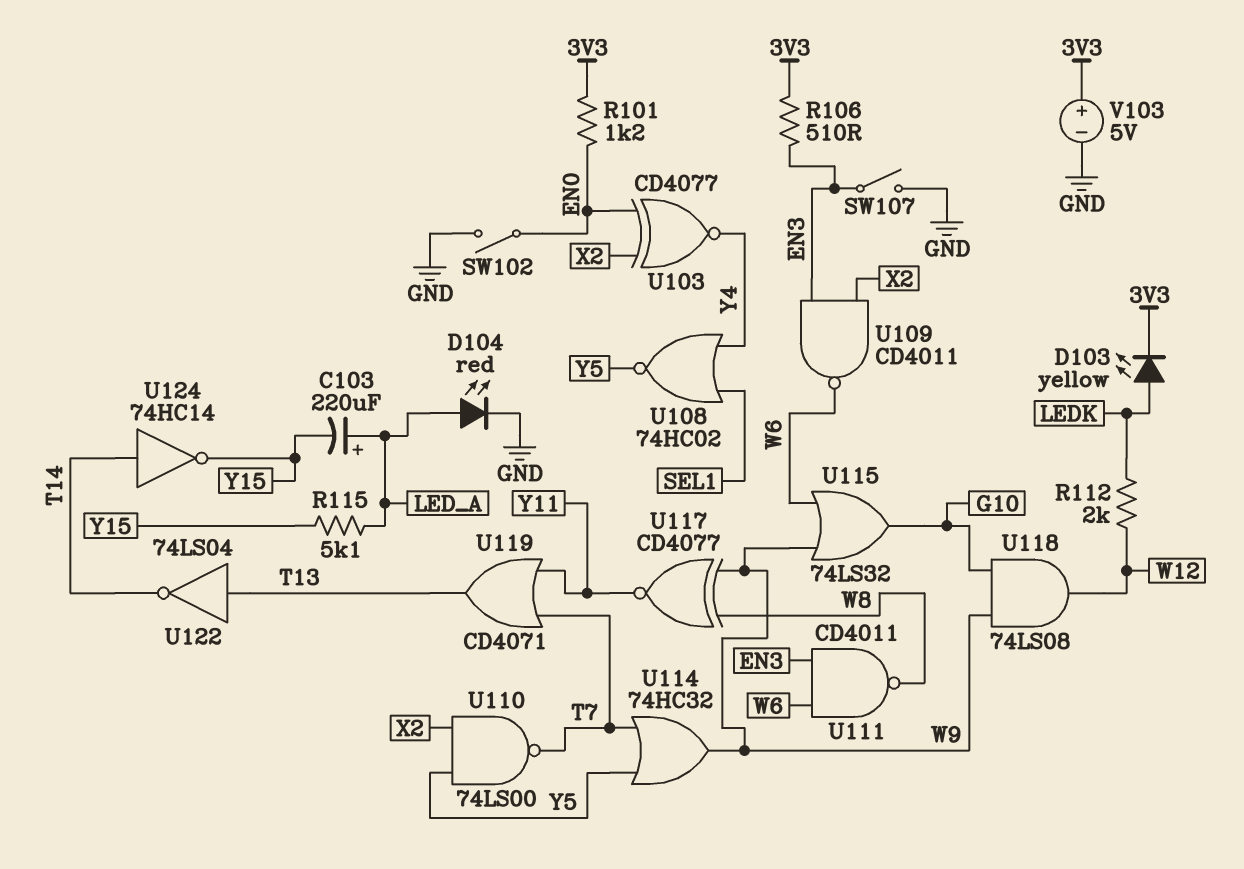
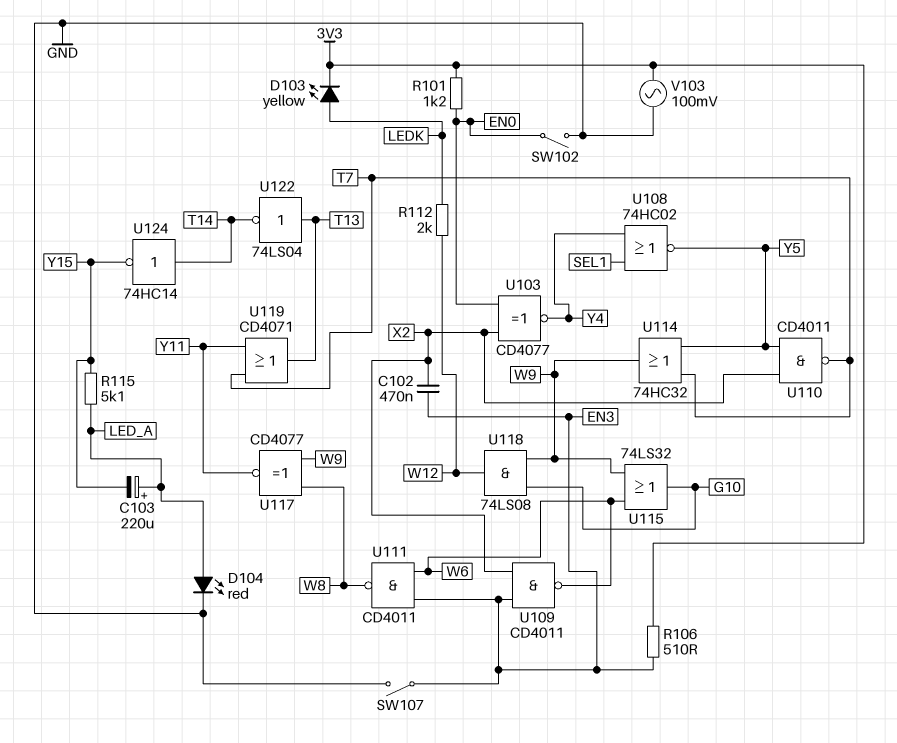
C102: none -> 470nF (EN3, X2)
U110: NAND 74LS00 (in X2, in Y5, out T7) -> NAND CD4011 (in X2, in Y5, out T7)
V103: 5V (plus 3V3, minus GND) -> AC 100mV (3V3, GND)

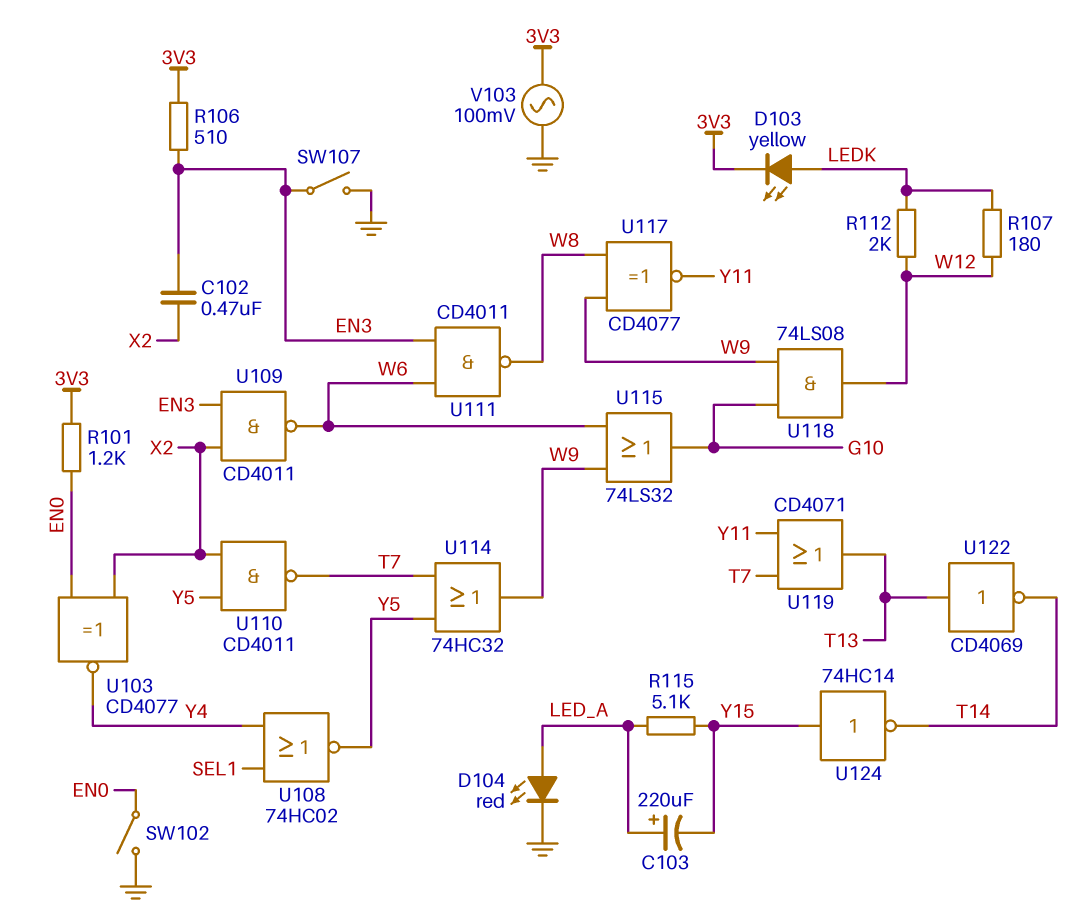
R107: none -> 180 (LEDK, W12)
U122: NOT 74LS04 (in T13, out T14) -> NOT CD4069 (in T13, out T14)
U124: NOT 74HC14 (in T14, out Y15) -> NOT 74HC14 (in Y15, out T14)

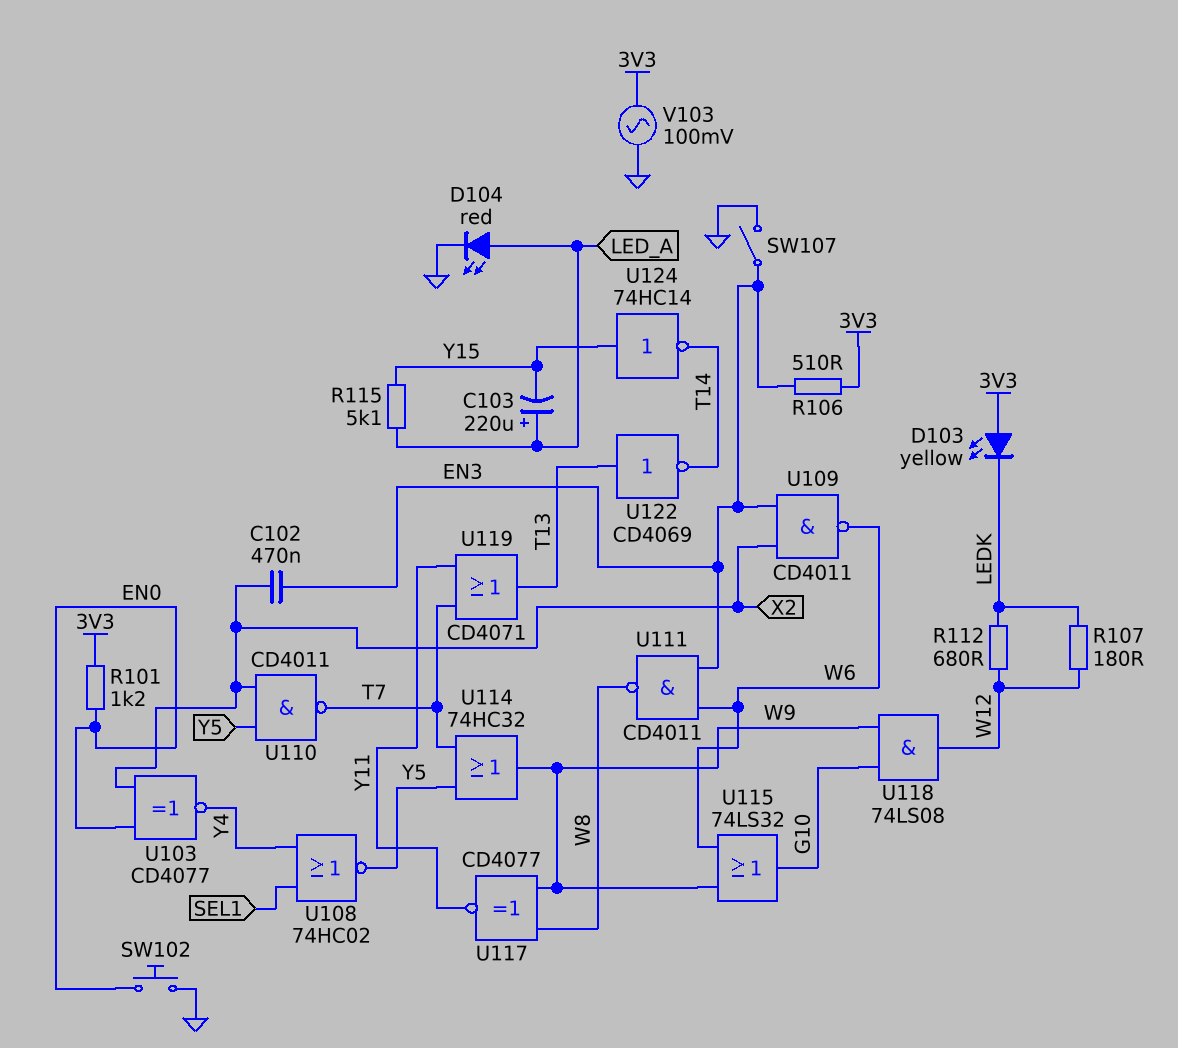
D103: LED yellow (A LEDK, K 3V3) -> LED yellow (A 3V3, K LEDK)
R112: 2k (LEDK, W12) -> 680 (LEDK, W12)
SW102: switch (EN0, GND) -> button (EN0, GND)

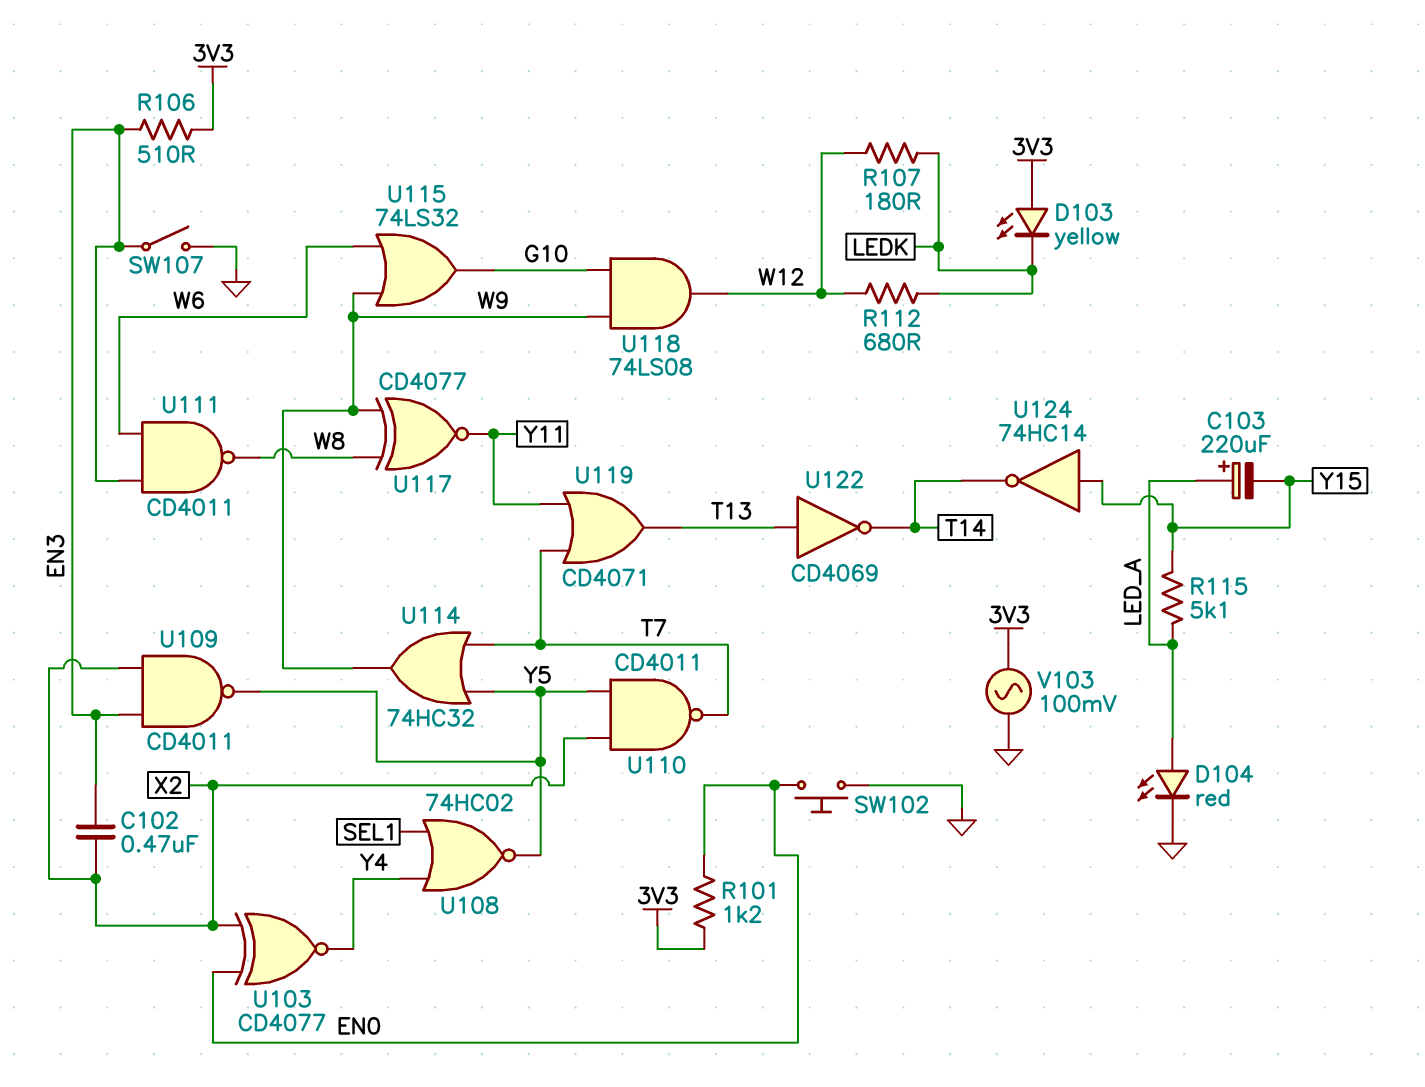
U109: NAND CD4011 (in EN3, in X2, out W6) -> NAND CD4011 (in EN3, in X2, out Y5)

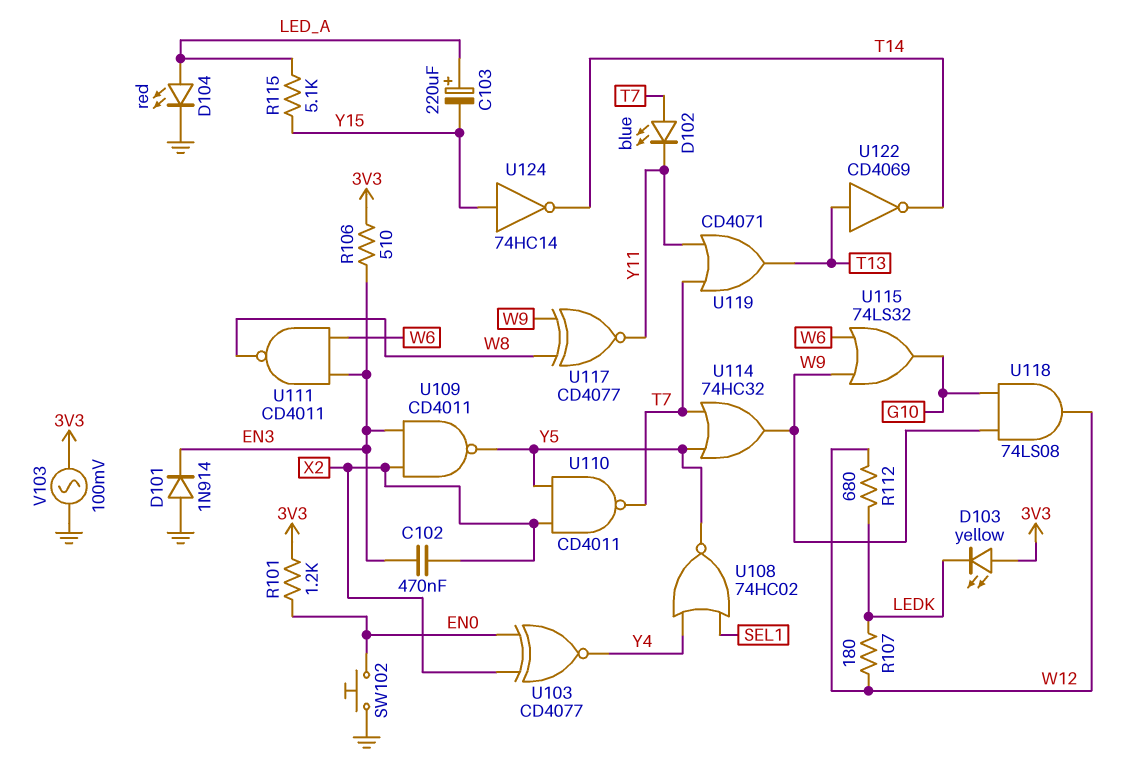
D101: none -> diode 1N914 (A GND, K EN3)
D102: none -> LED blue (A T7, K Y11)
SW107: switch (EN3, GND) -> none

